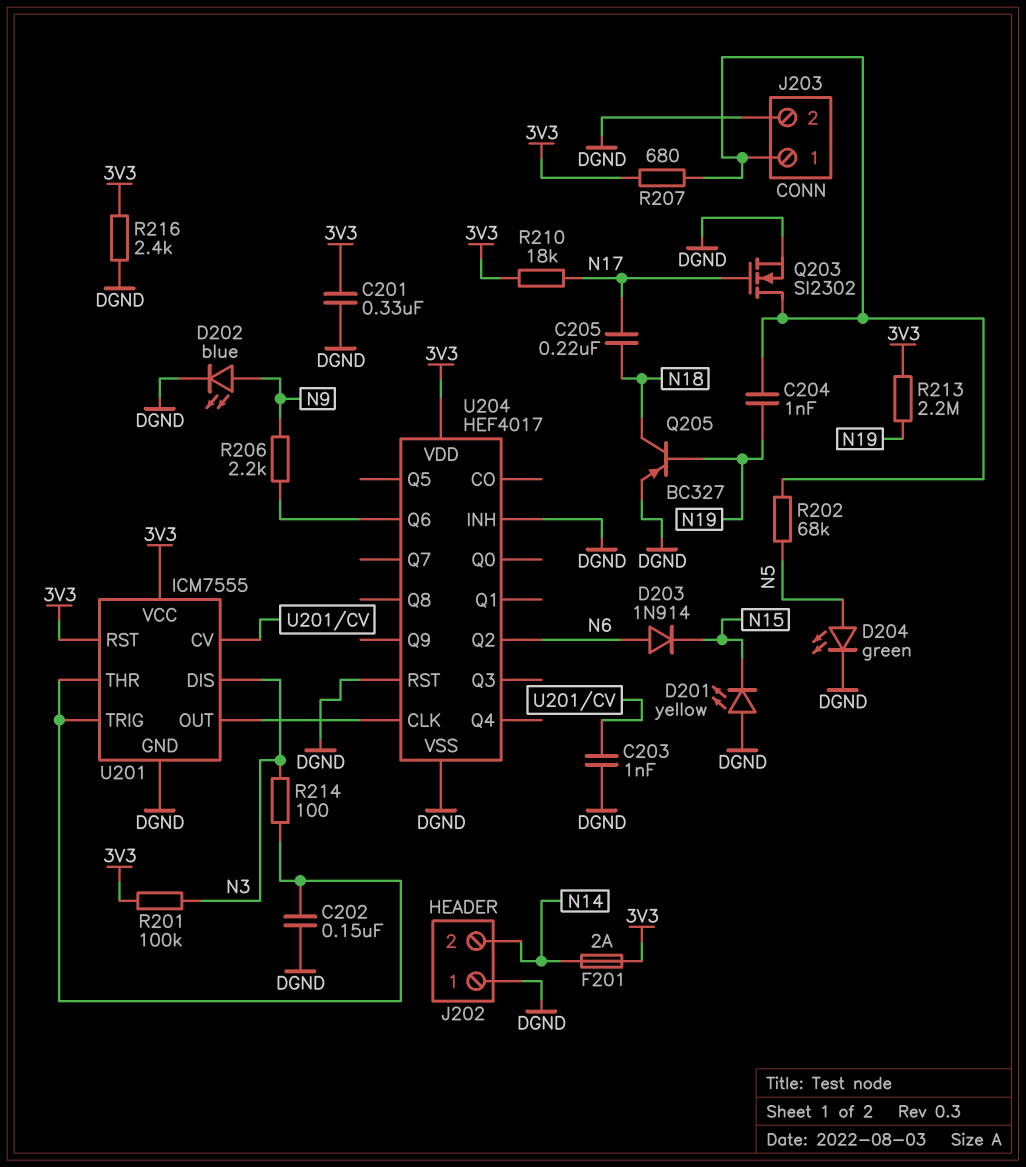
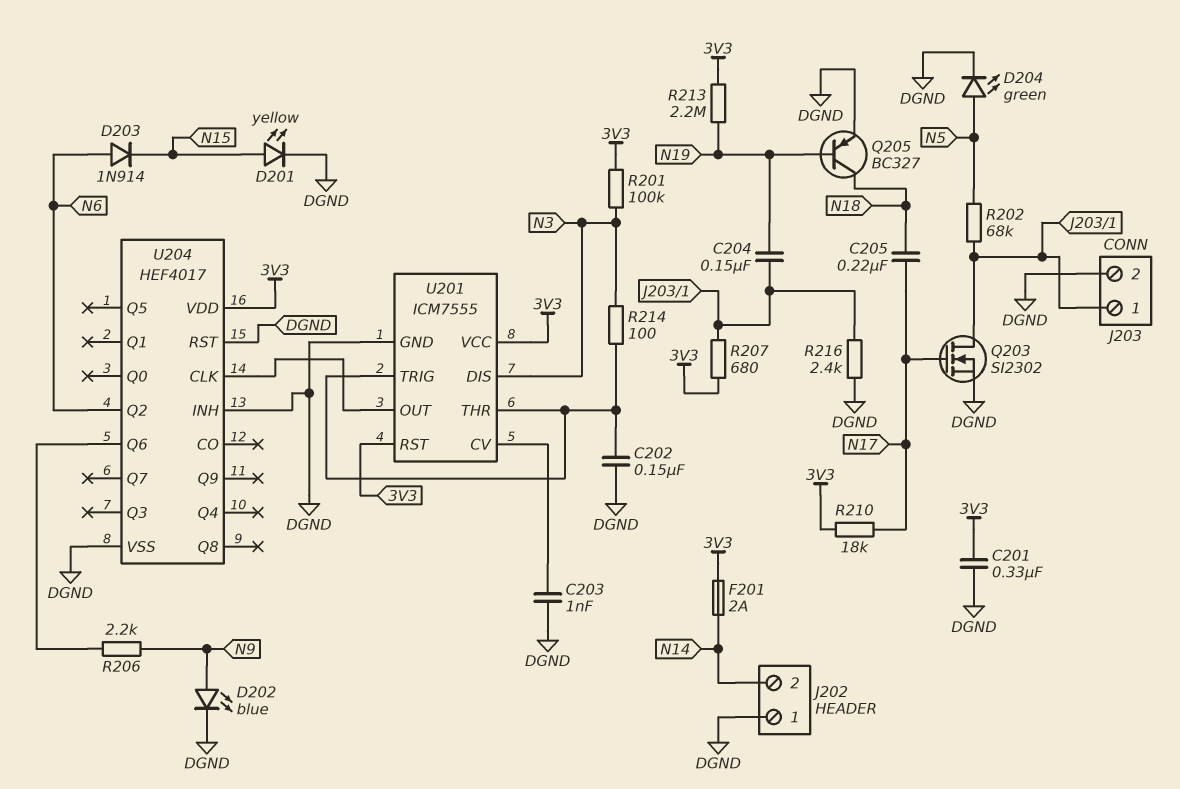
C204: 1nF (J203/1, N19) -> 150nF (J203/1, N19)
D201: LED yellow (A DGND, K N15) -> LED yellow (A N15, K DGND)
R216: 2.4k (3V3, DGND) -> 2.4k (DGND, J203/1)

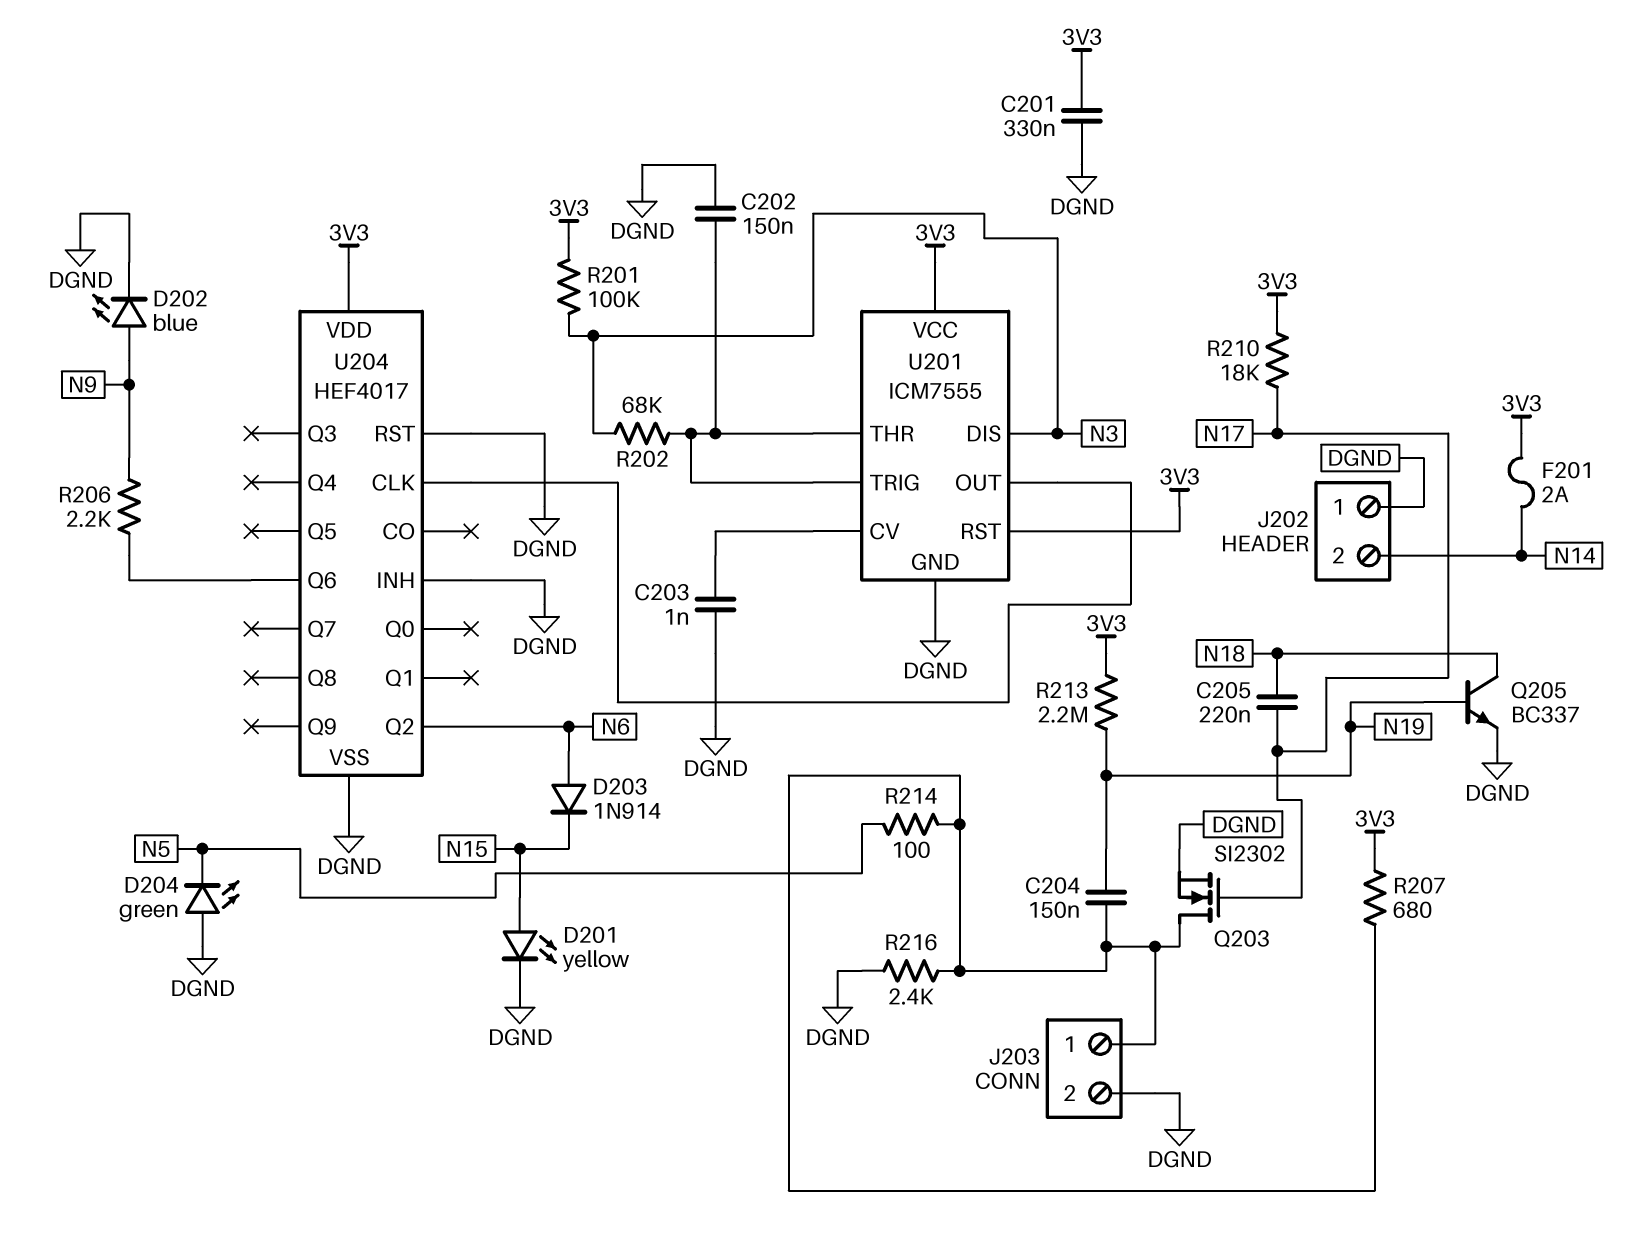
D204: LED green (A N5, K DGND) -> LED green (A DGND, K N5)
Q205: PNP BC327 (B N19, C N18, E DGND) -> NPN BC337 (B N19, C N18, E DGND)
R202: 68k (J203/1, N5) -> 68k (N3, U201/THR)
R214: 100 (N3, U201/THR) -> 100 (J203/1, N5)

